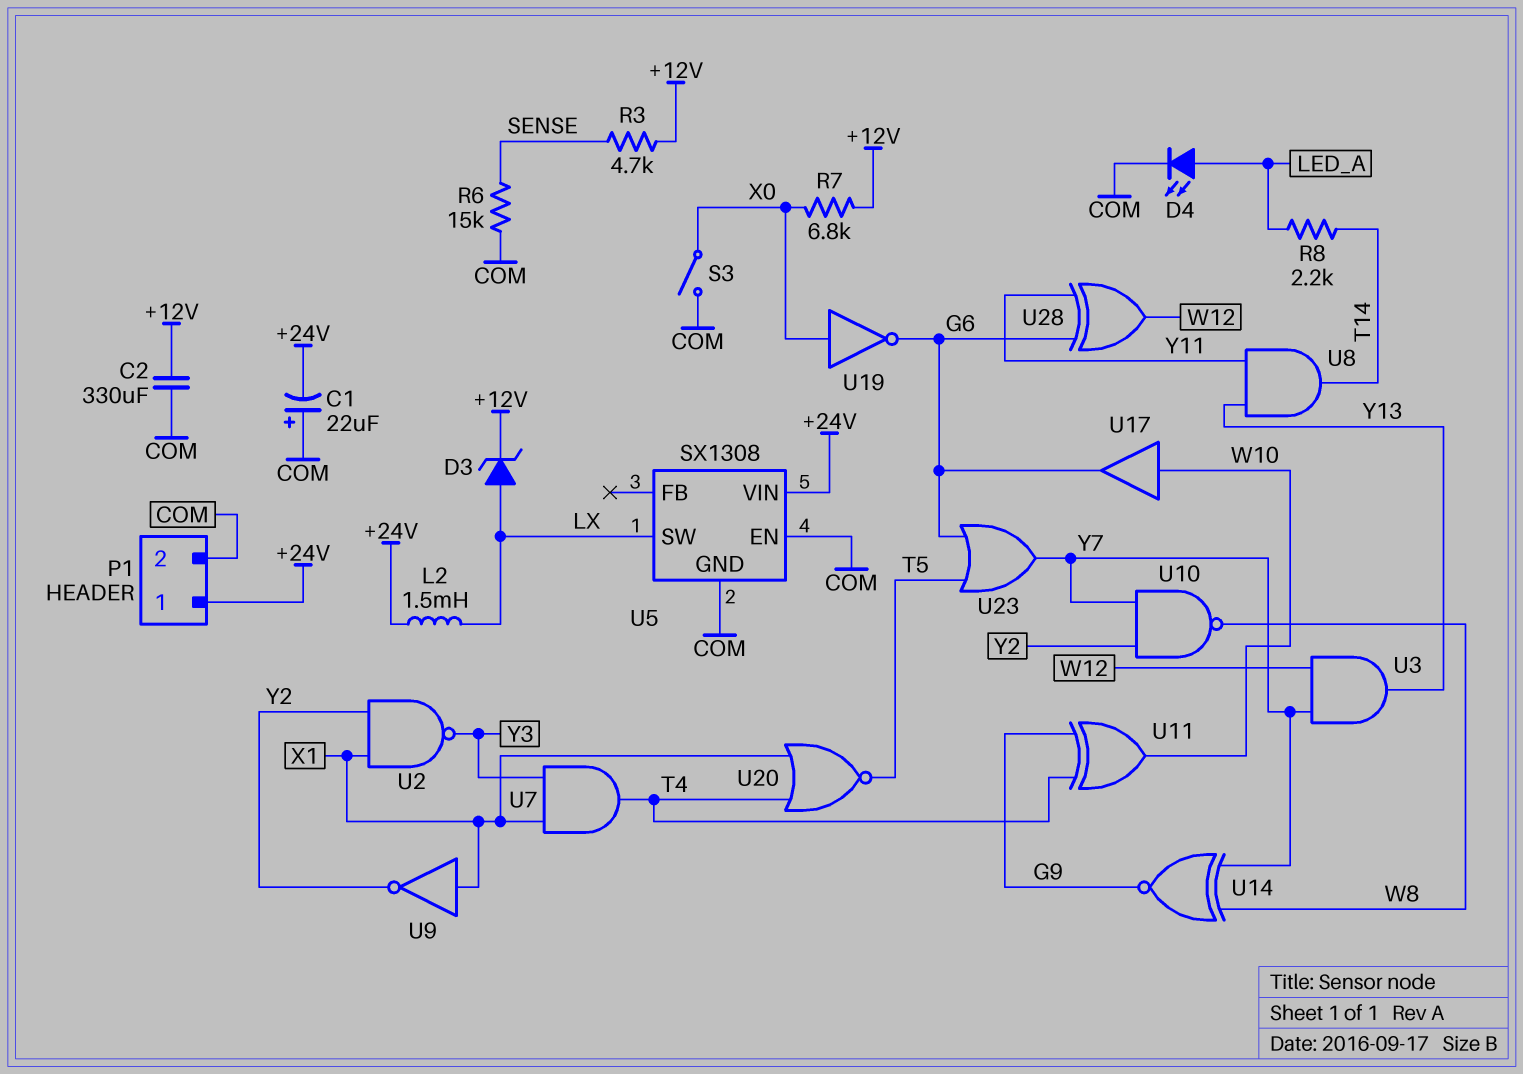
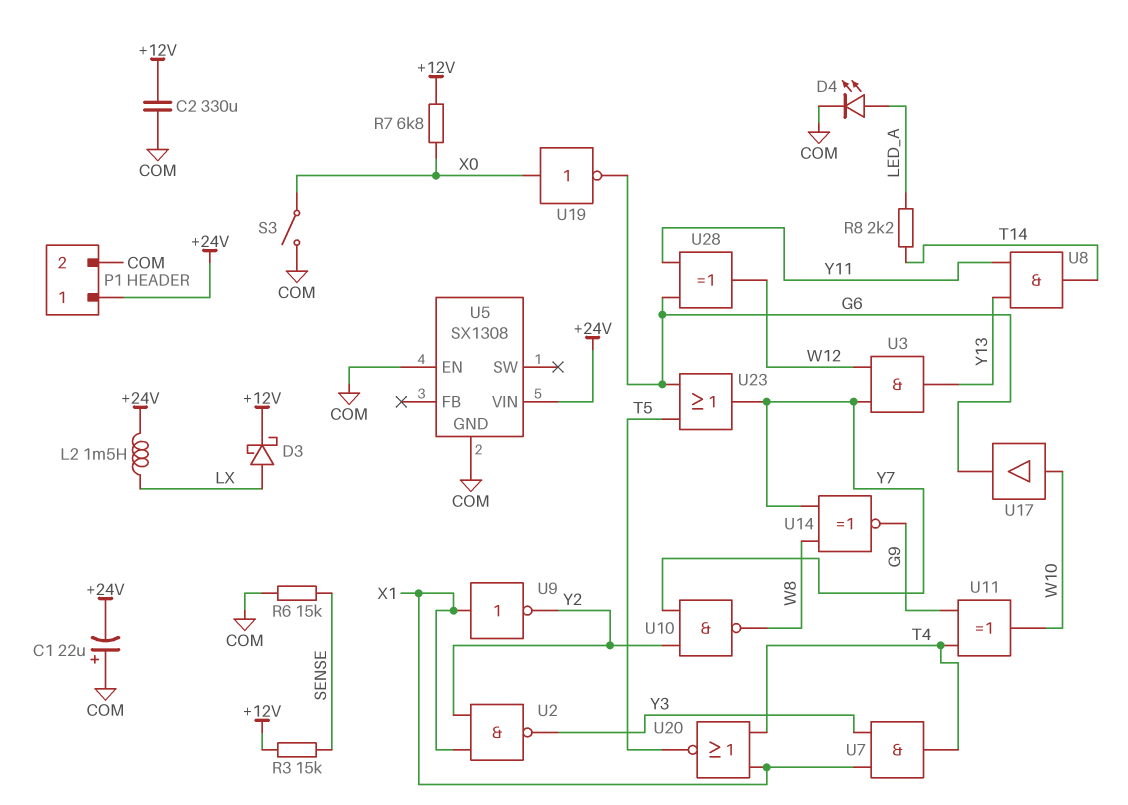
D3: zener (A LX, K +12V) -> schottky (A LX, K +12V)
R3: 4.7k (+12V, SENSE) -> 15k (+12V, SENSE)
U5 pin SW: LX -> none

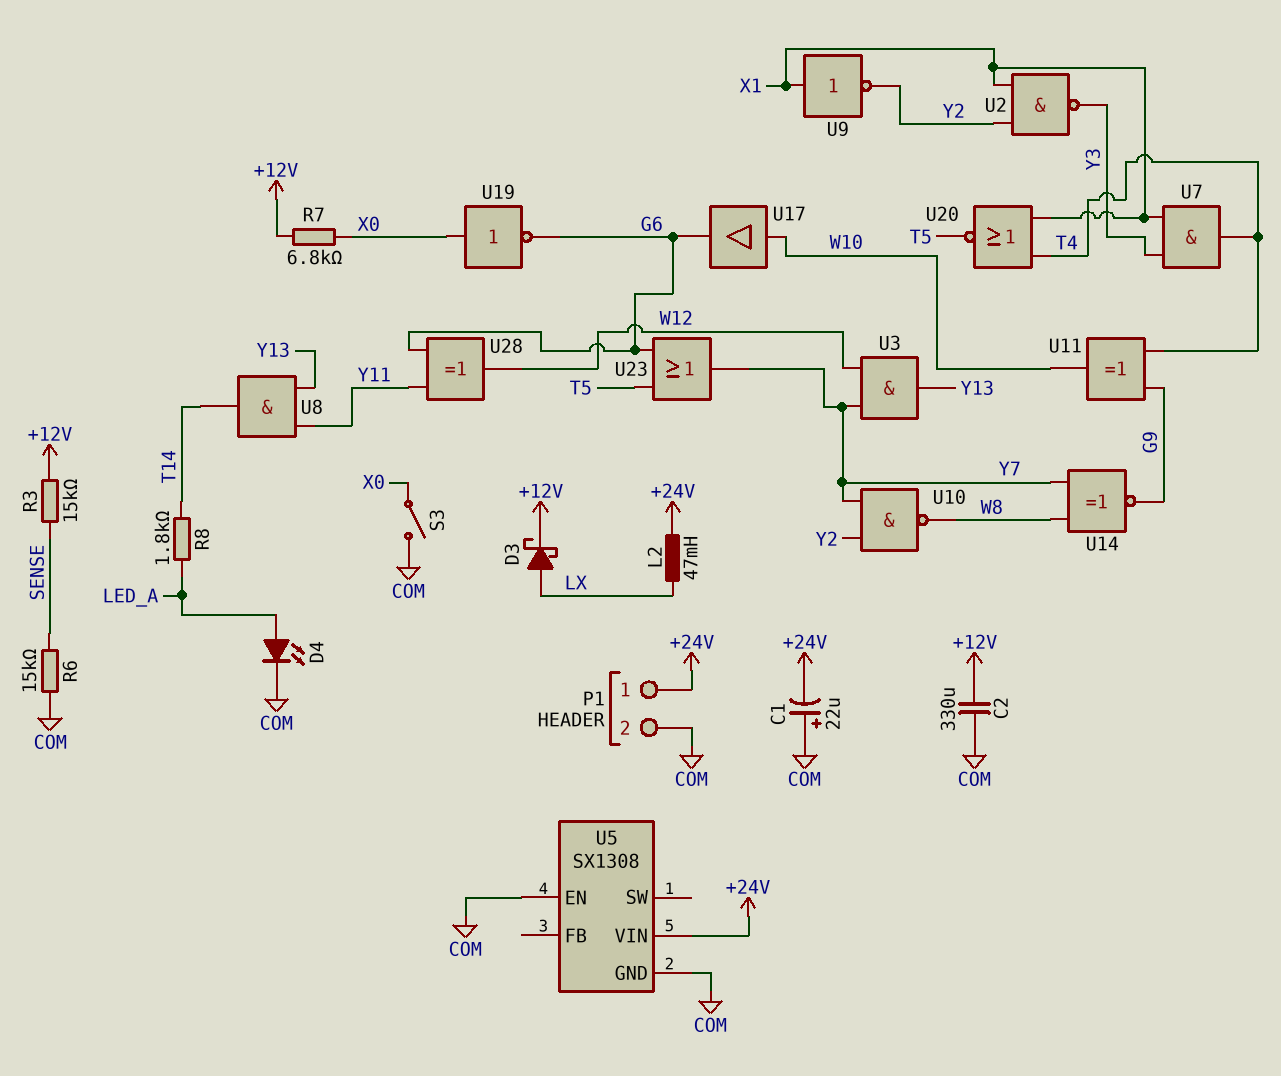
L2: 1.5mH (+24V, LX) -> 47mH (+24V, LX)
R8: 2.2k (LED_A, T14) -> 1.8k (LED_A, T14)

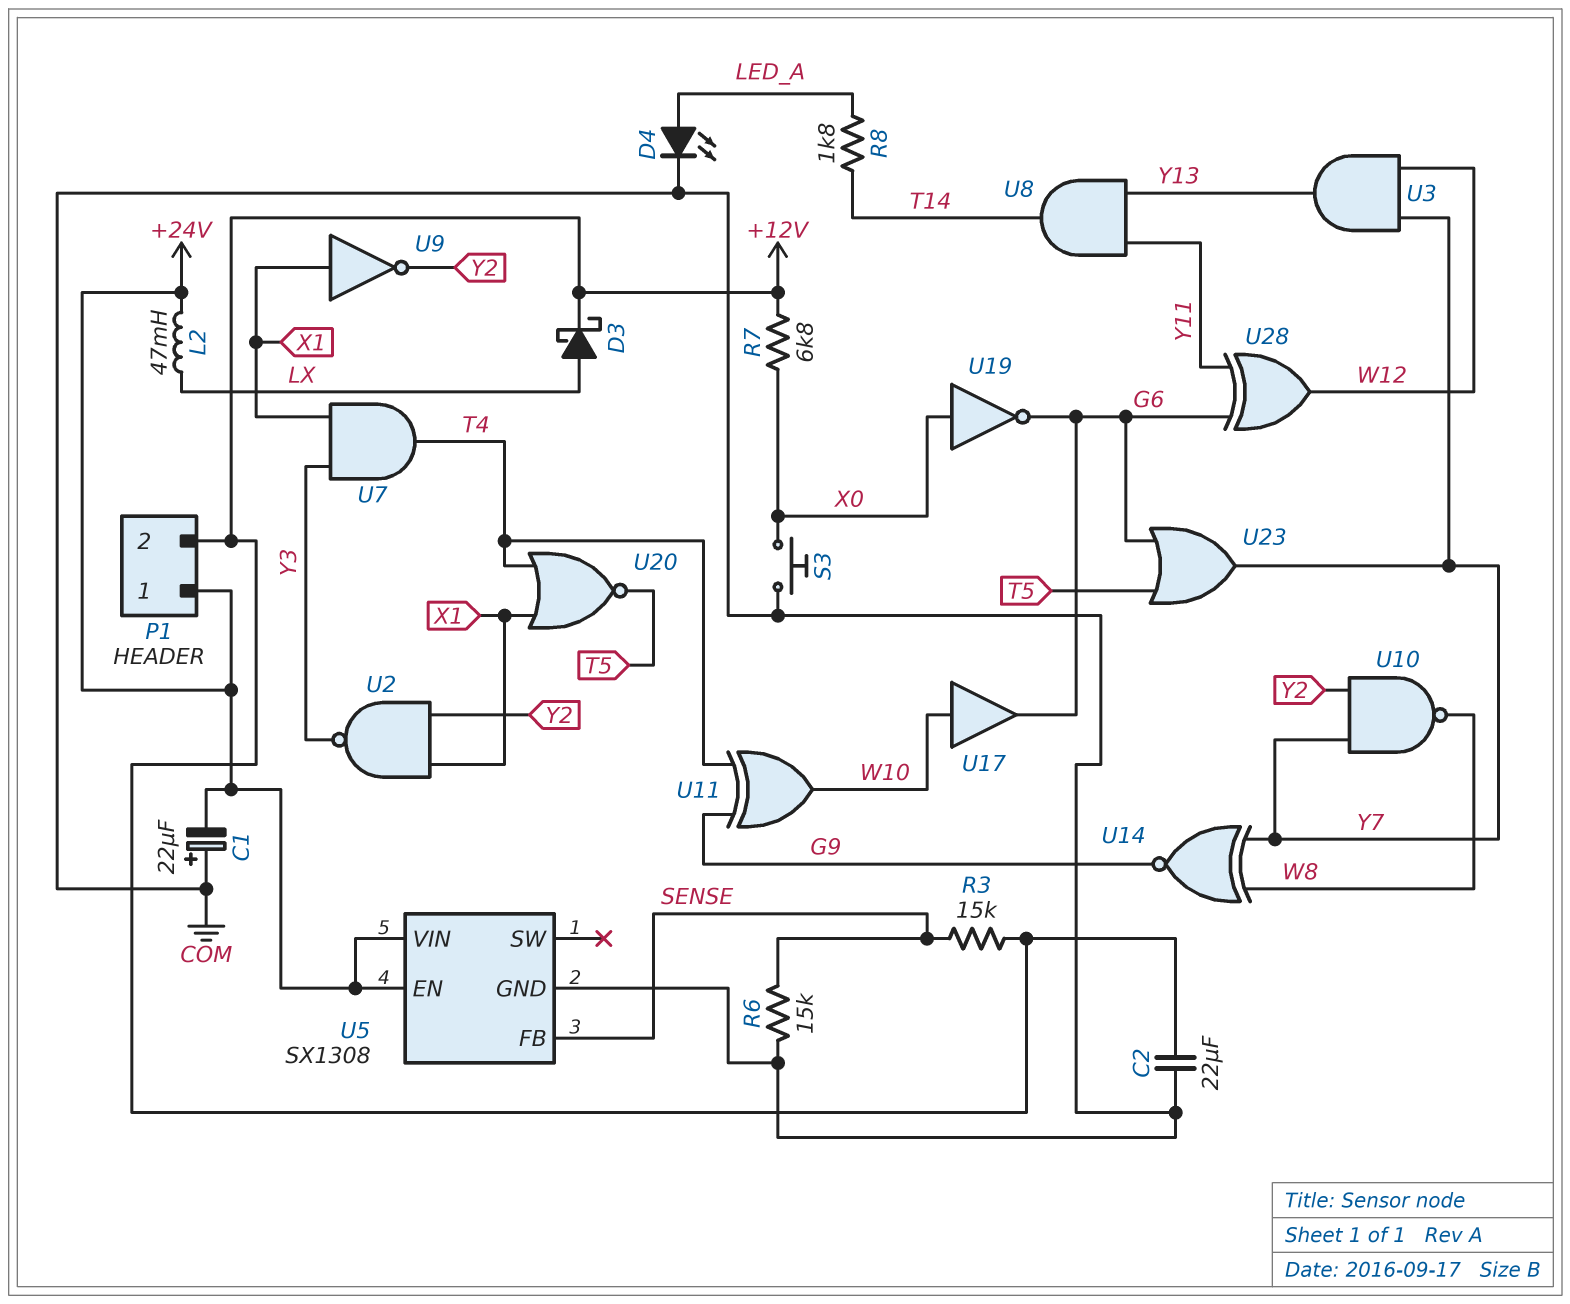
C2: 330uF (+12V, COM) -> 22uF (+12V, COM)
P1 pin 2: COM -> +12V
S3: switch (COM, X0) -> button (COM, X0)
U5 pin EN: COM -> +24V
U5 pin FB: none -> SENSE

